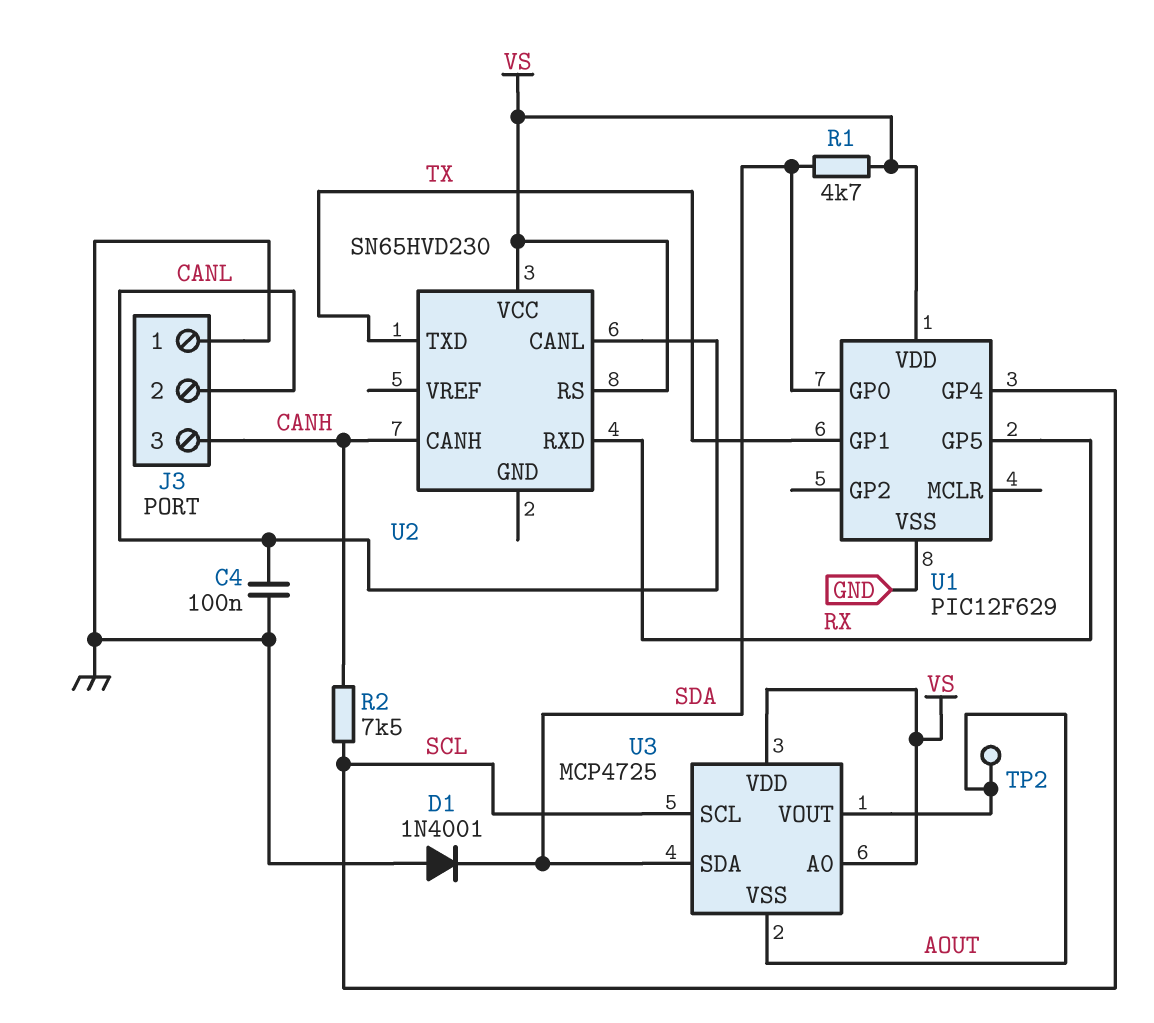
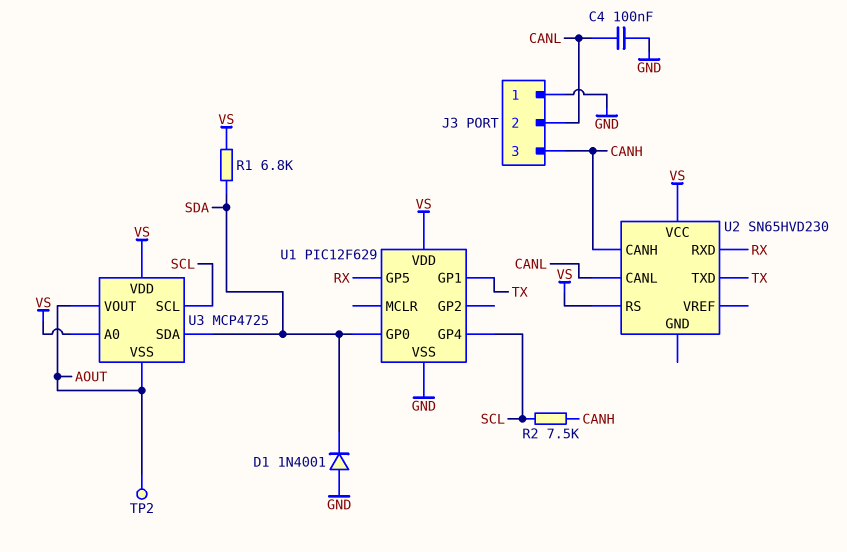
R1: 4.7k (SDA, VS) -> 6.8k (SDA, VS)

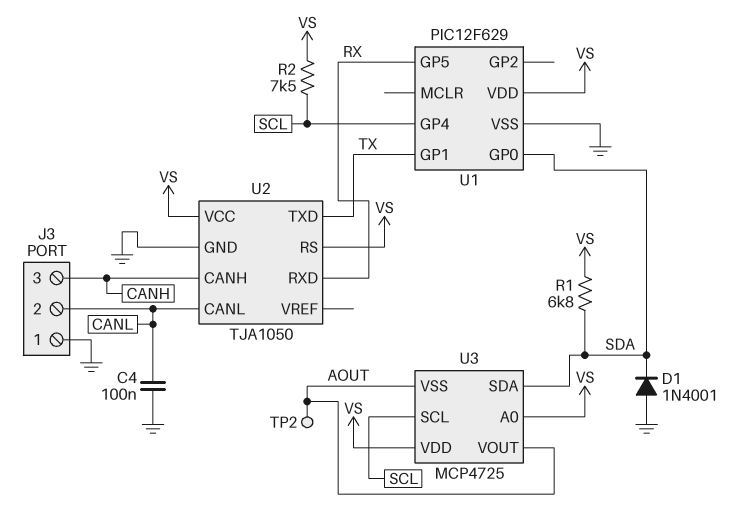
R2: 7.5k (CANH, SCL) -> 7.5k (SCL, VS)
U2: SN65HVD230 -> TJA1050
U2 pin GND: none -> GND

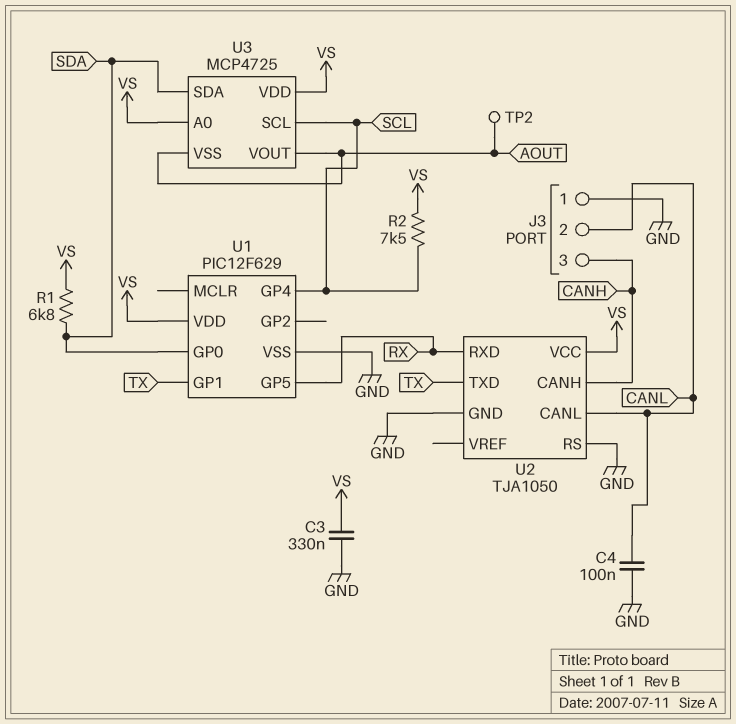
C3: none -> 330nF (GND, VS)
D1: diode 1N4001 (A GND, K SDA) -> none
U2 pin RS: VS -> GND

